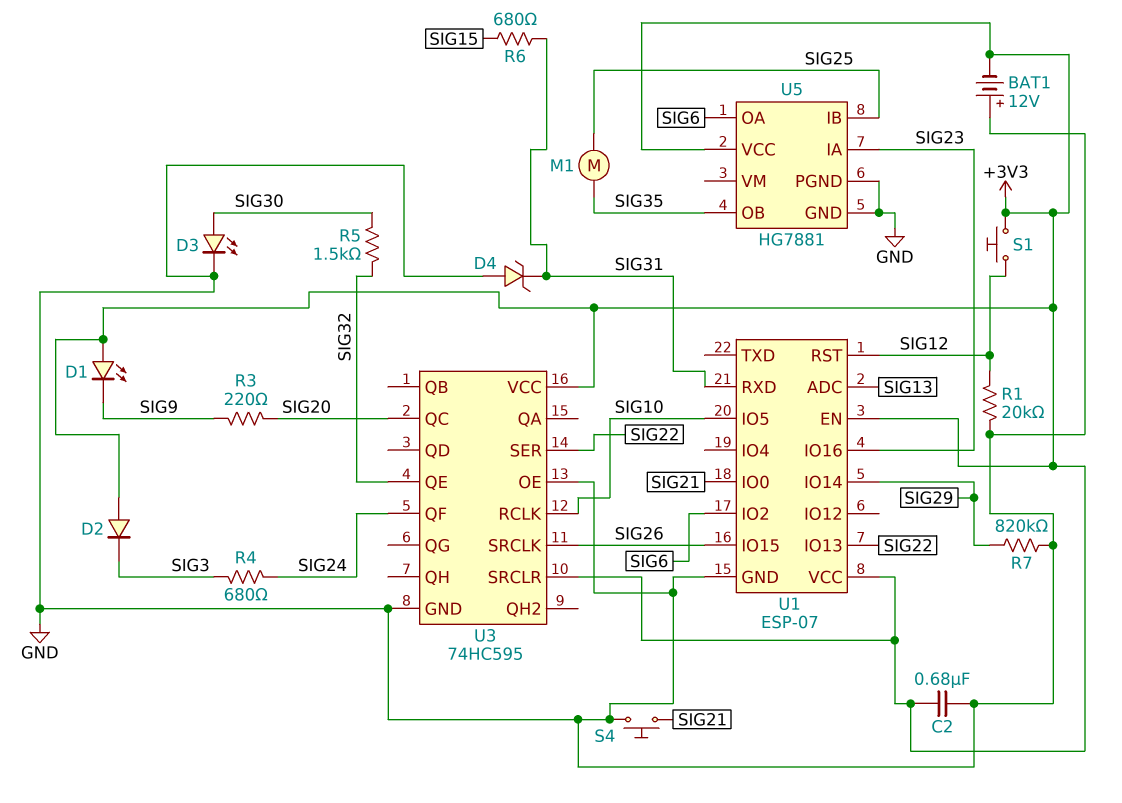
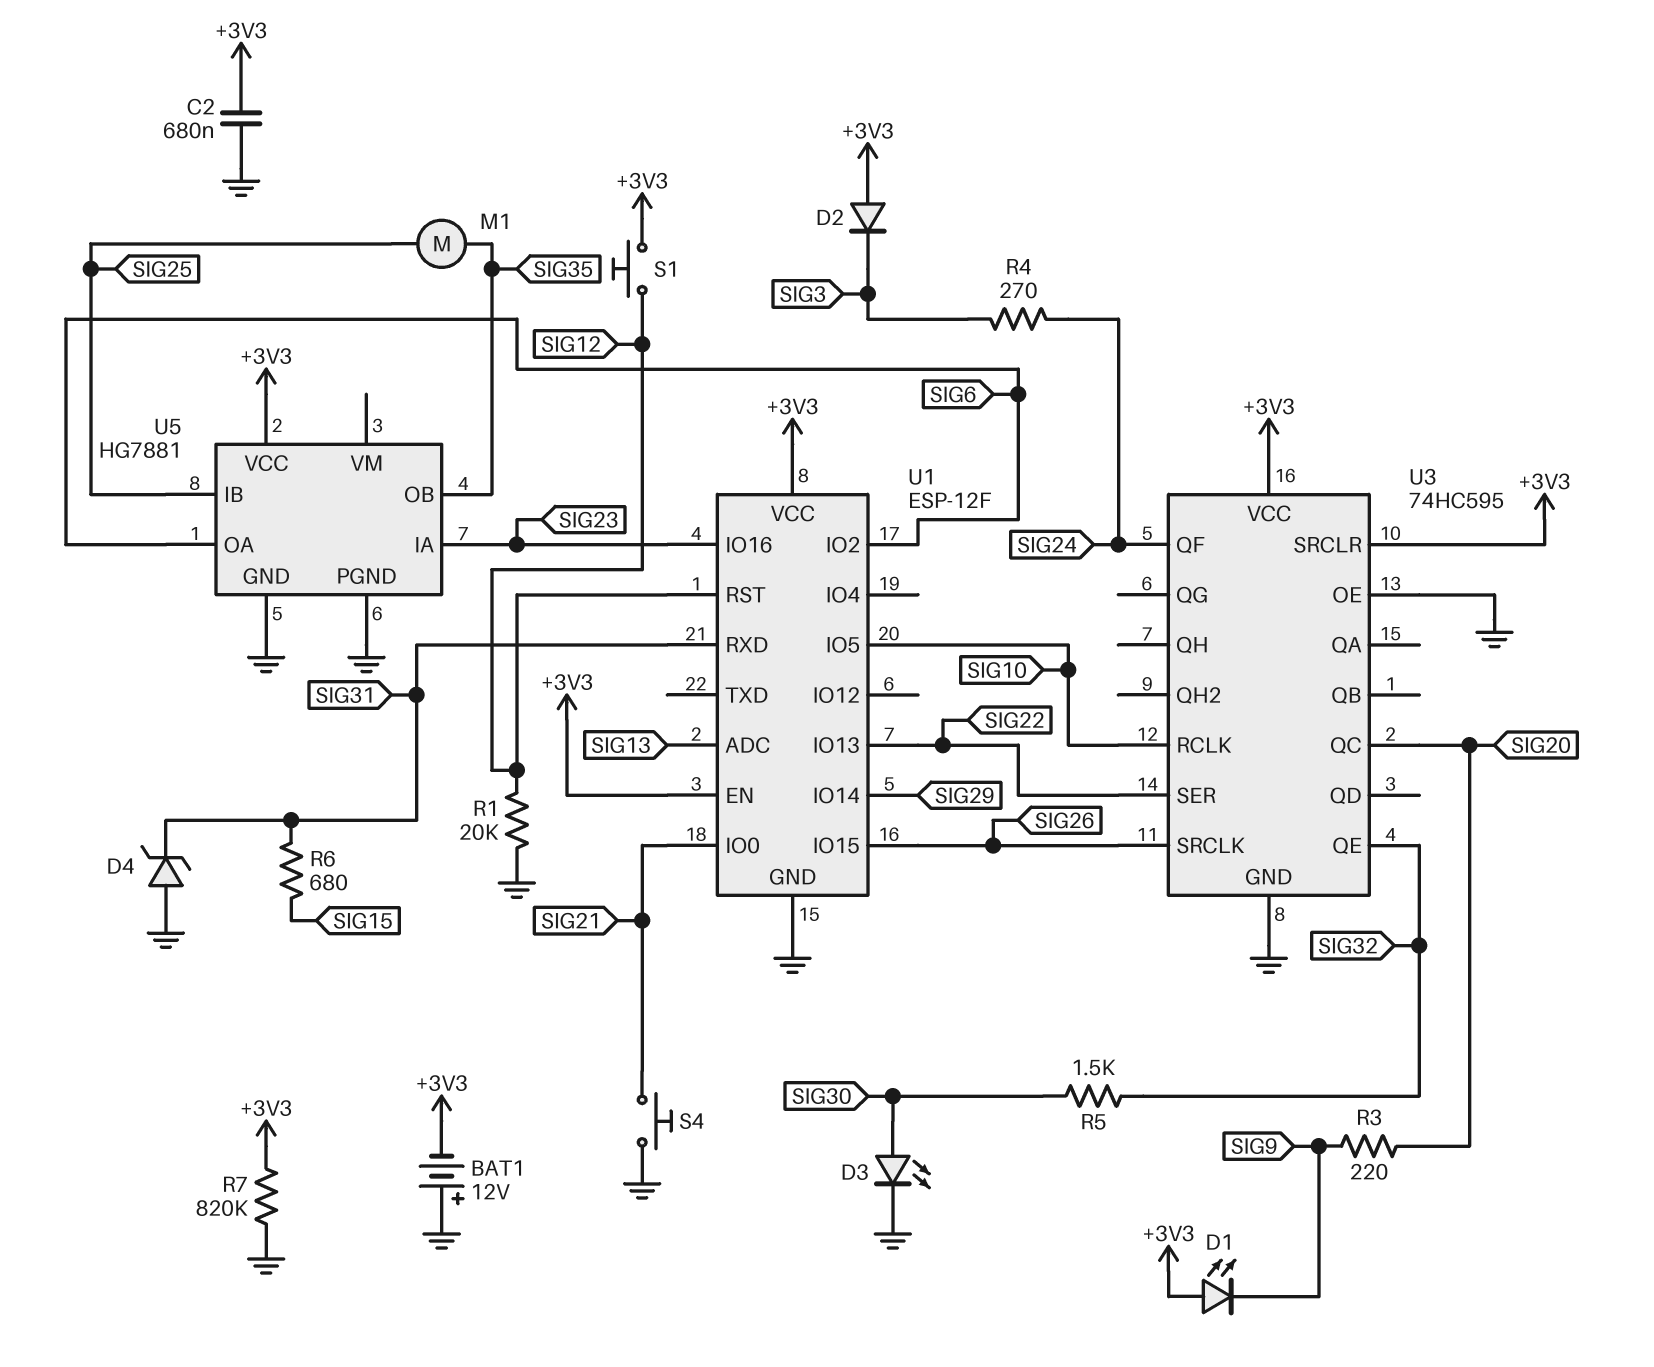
R4: 680 (SIG3, SIG24) -> 270 (SIG3, SIG24)
R7: 820k (GND, SIG29) -> 820k (+3V3, GND)
U1: ESP-07 -> ESP-12F

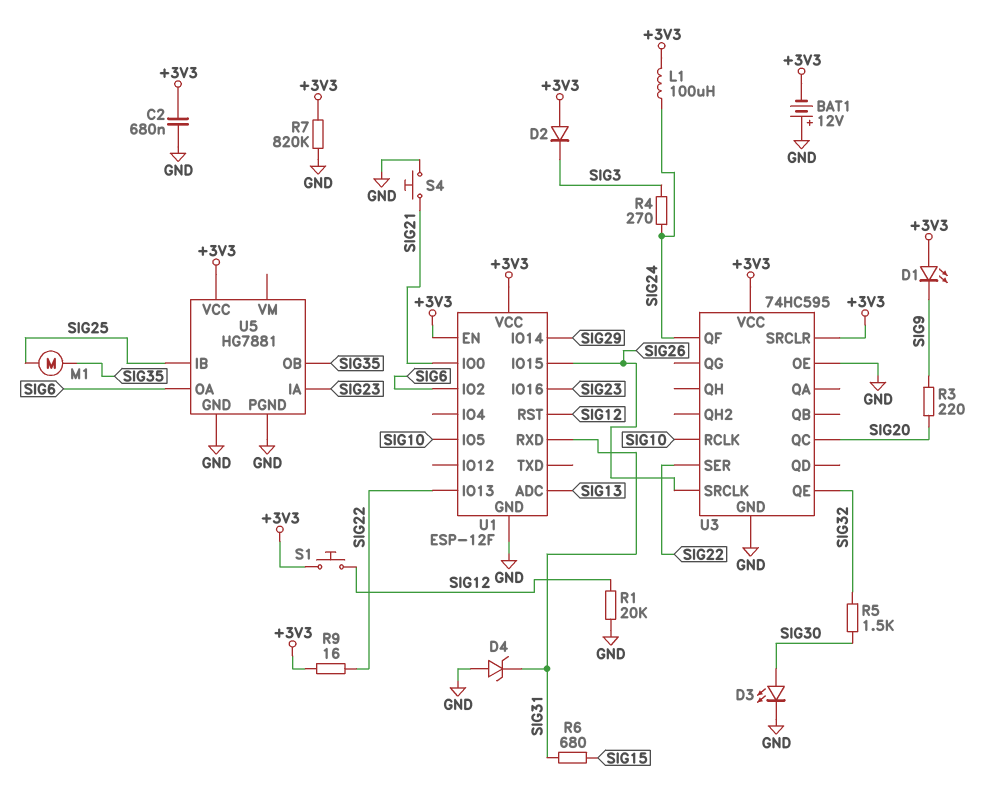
L1: none -> 100uH (+3V3, SIG24)
R9: none -> 16 (+3V3, SIG22)

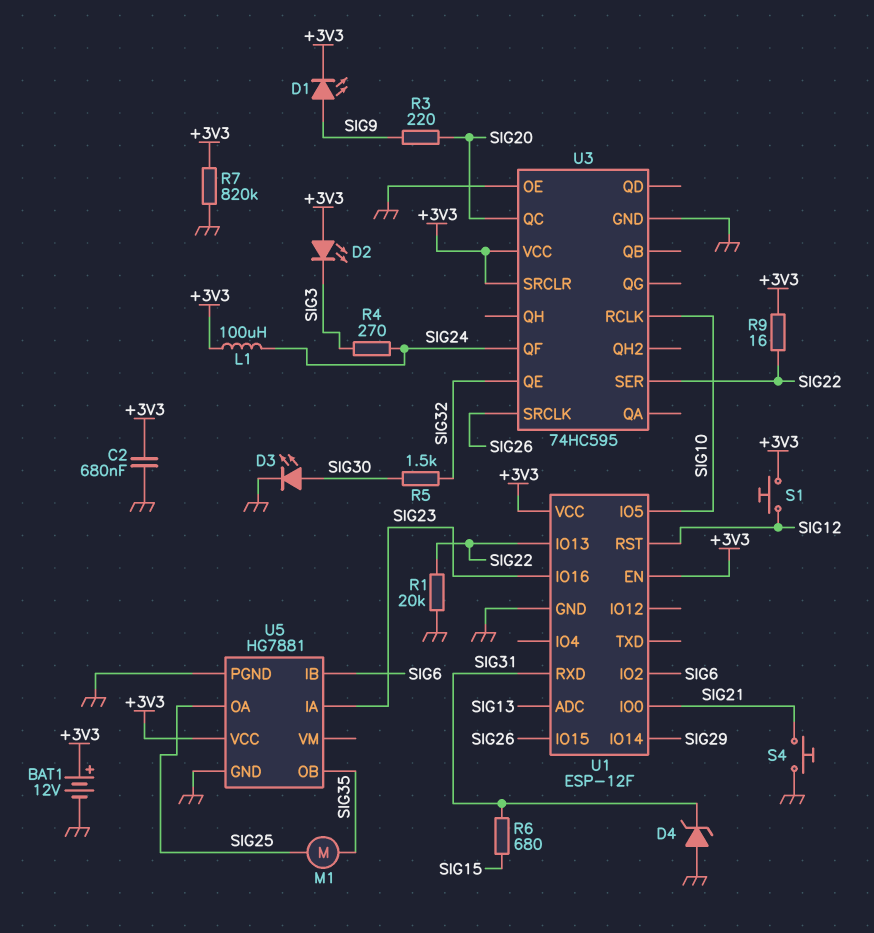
BAT1: 12V (plus GND, minus +3V3) -> 12V (plus +3V3, minus GND)
D1: LED (A +3V3, K SIG9) -> LED (A SIG9, K +3V3)
D2: diode (A +3V3, K SIG3) -> LED (A +3V3, K SIG3)
R1: 20k (GND, SIG12) -> 20k (GND, SIG22)
U5 pin IB: SIG25 -> SIG6
U5 pin OA: SIG6 -> SIG25

